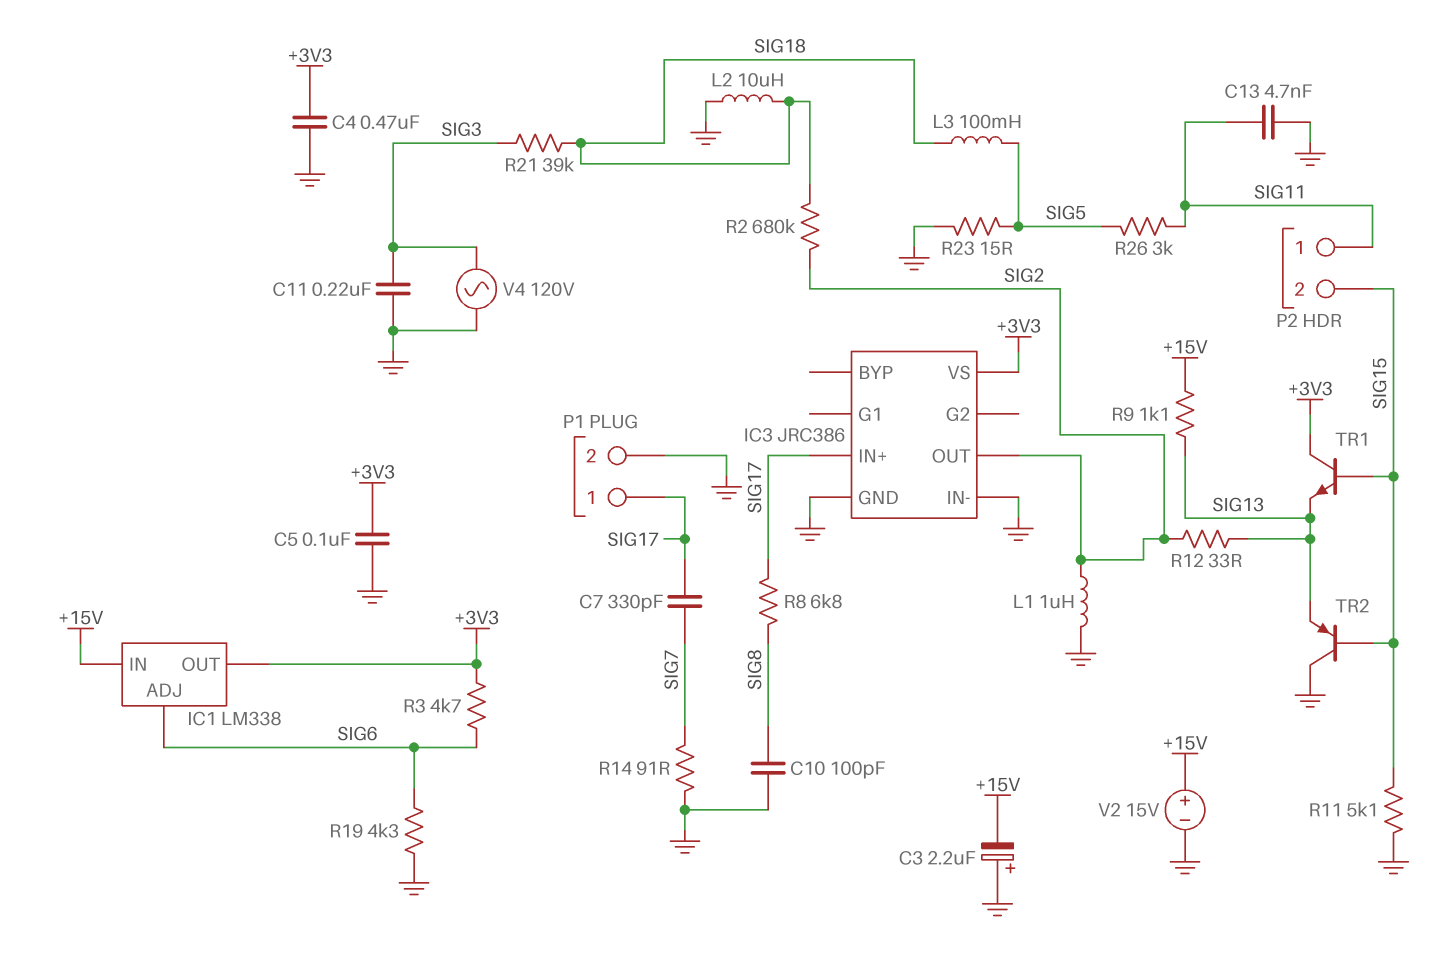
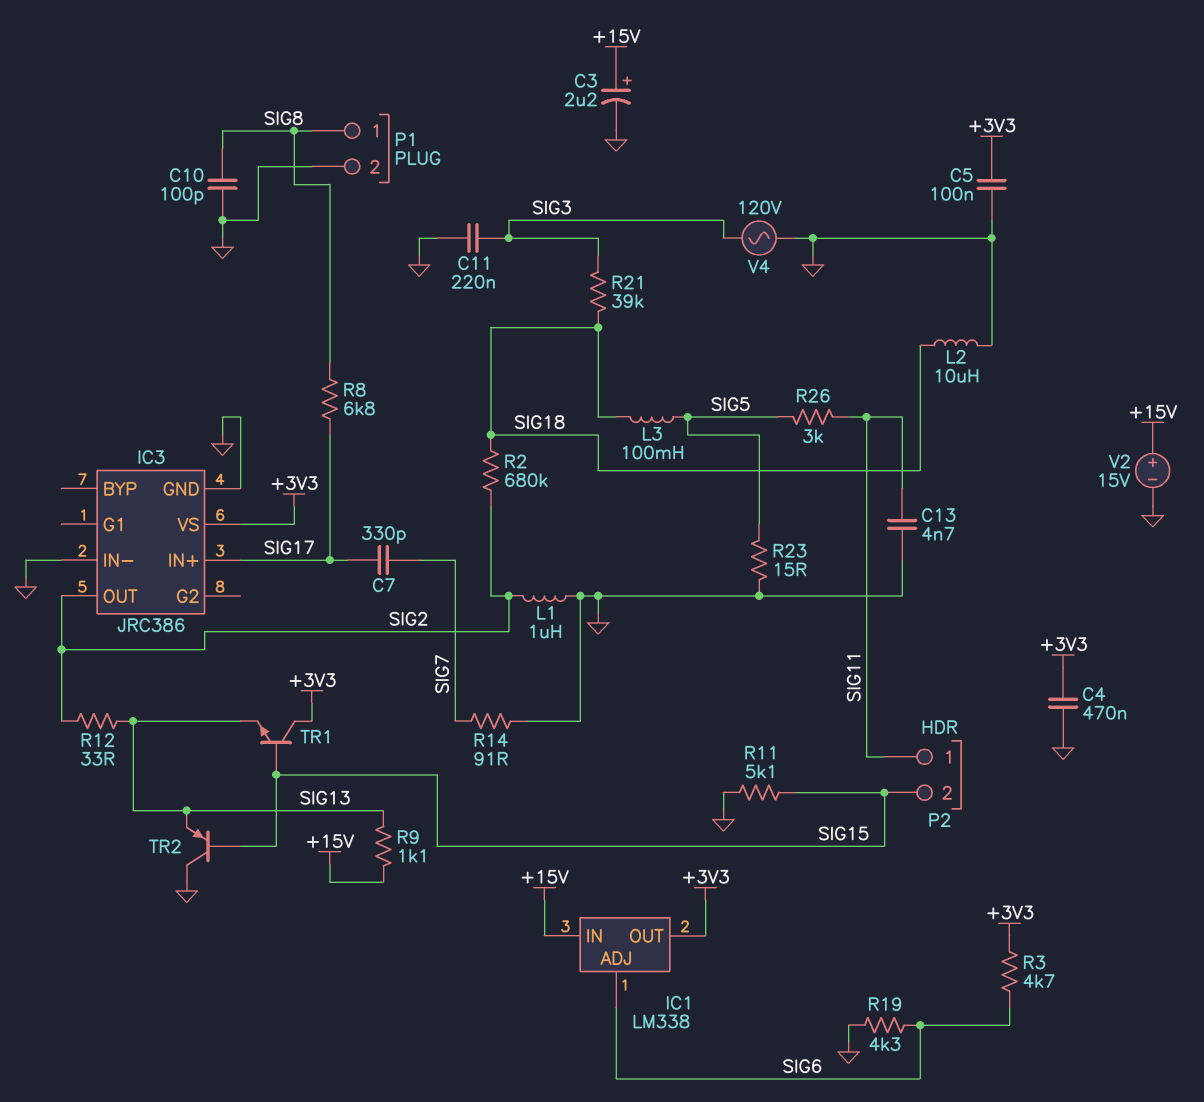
C3: 2.2uF (plus GND, minus +15V) -> 2.2uF (plus +15V, minus GND)
P1 pin 1: SIG17 -> SIG8

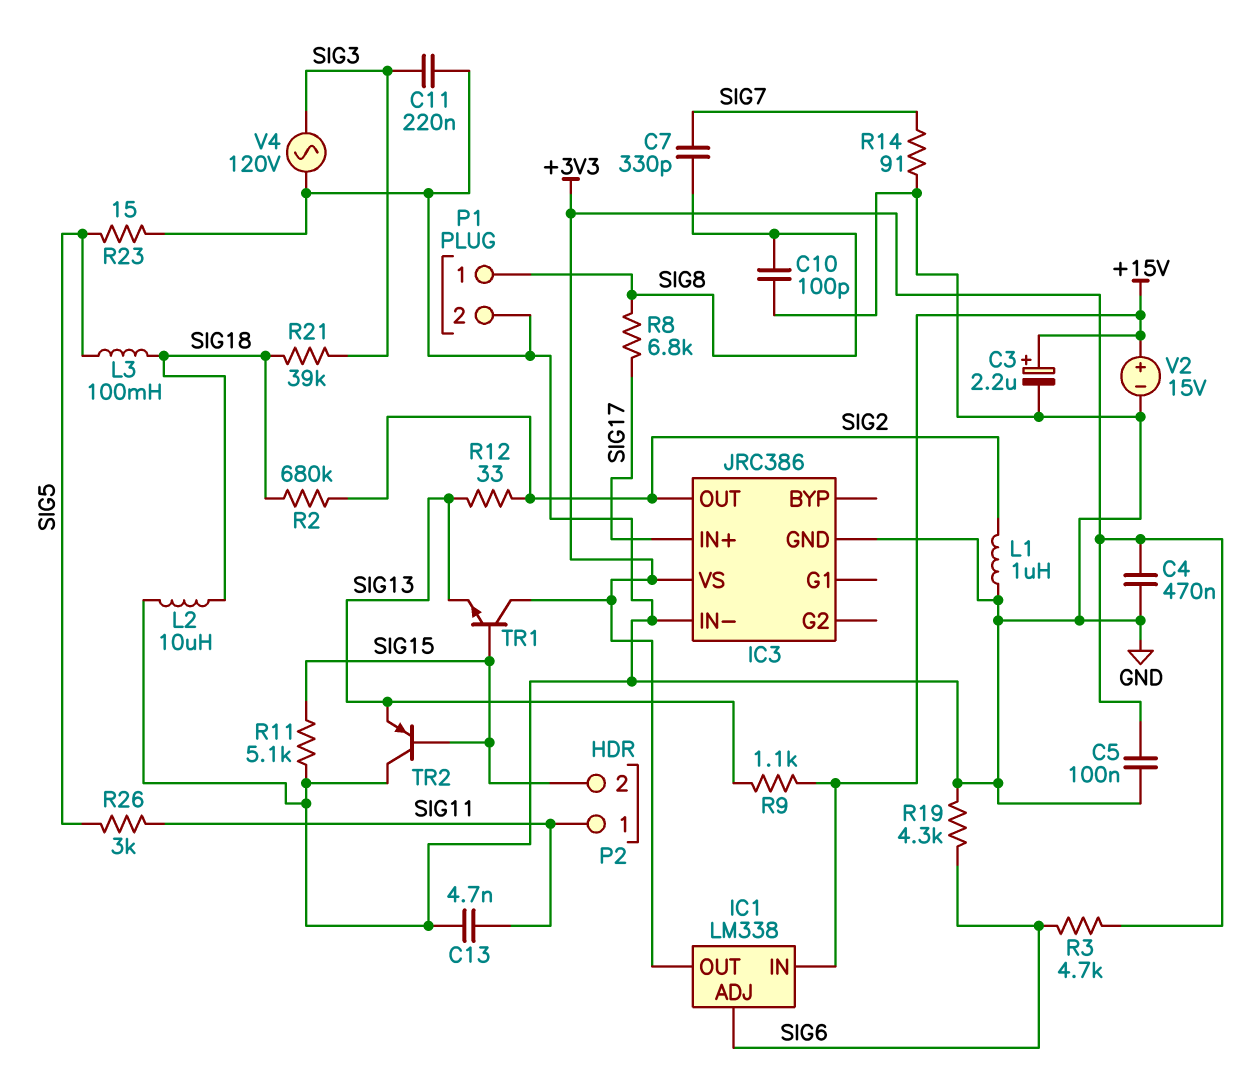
C7: 330pF (SIG7, SIG17) -> 330pF (SIG7, SIG8)

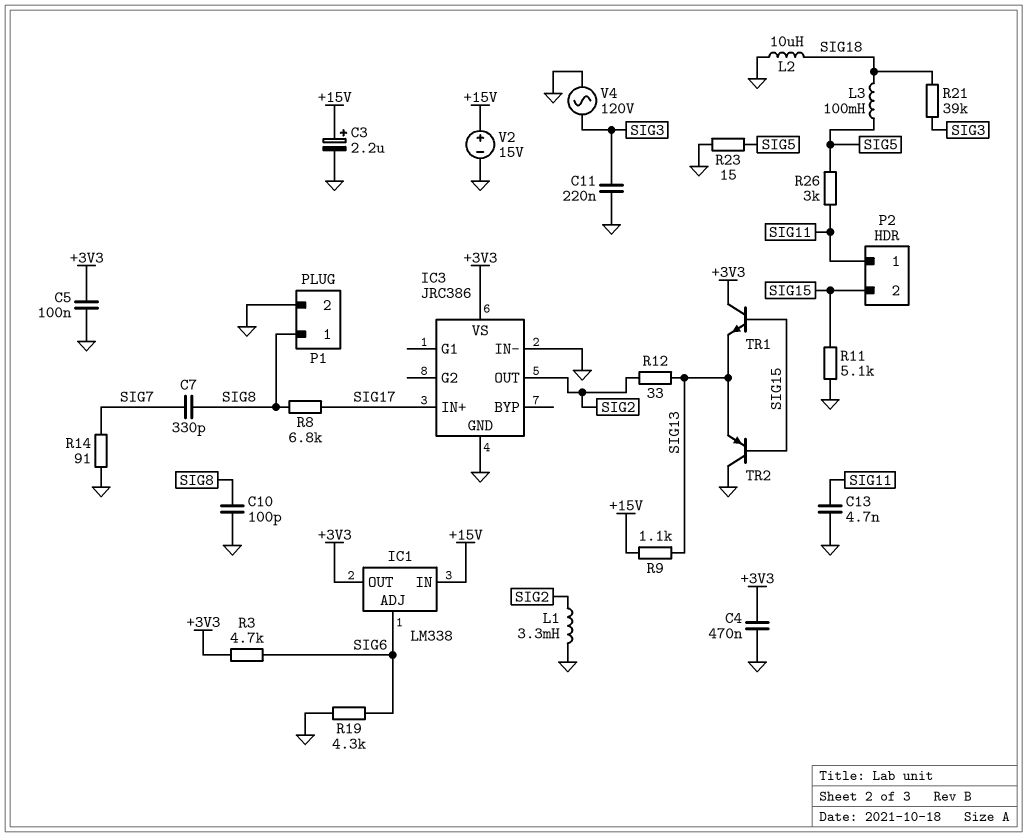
L1: 1uH (GND, SIG2) -> 3.3mH (GND, SIG2)
R2: 680k (SIG2, SIG18) -> none

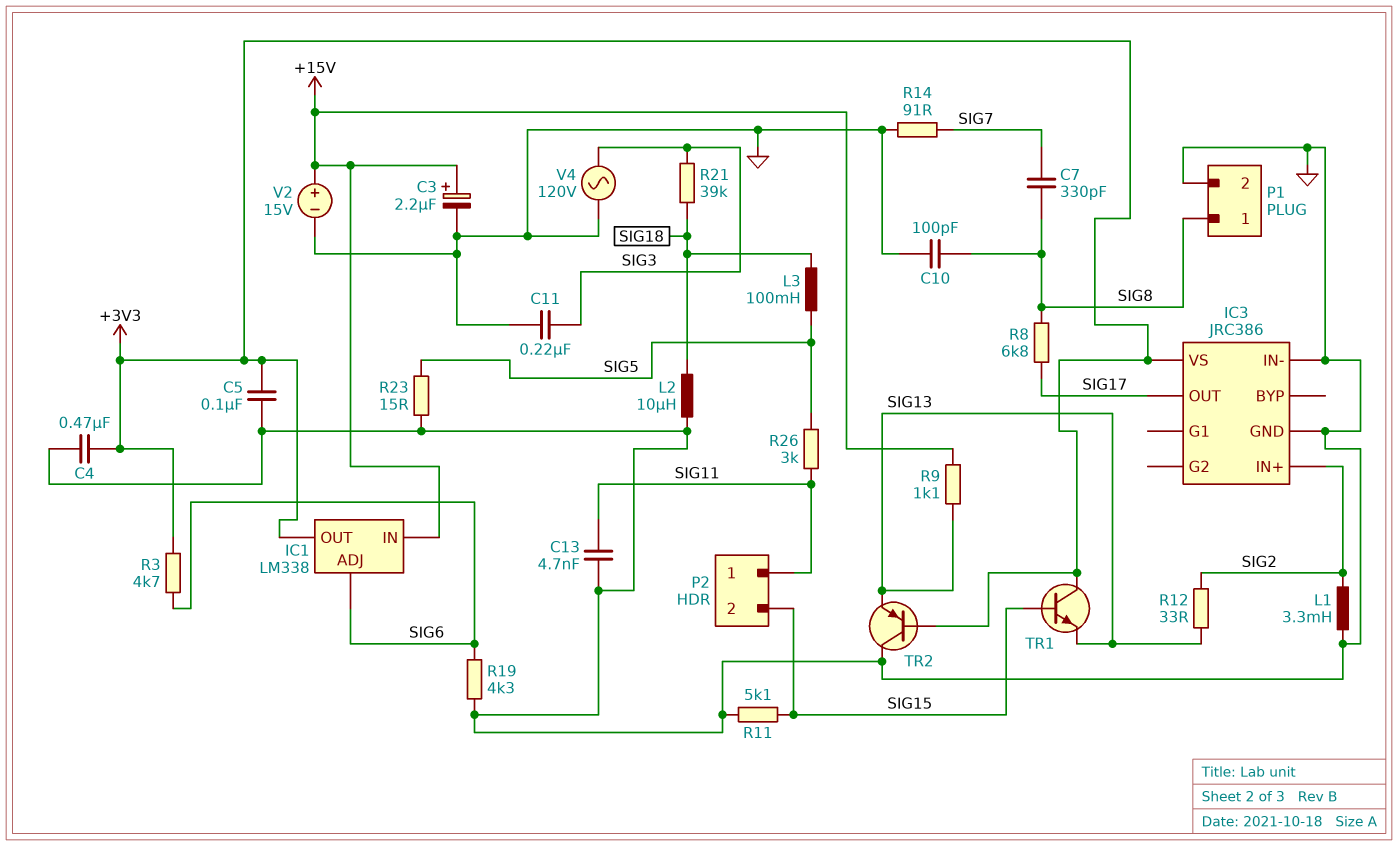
IC3 pin IN+: SIG17 -> SIG2
IC3 pin OUT: SIG2 -> SIG17
TR2: PNP (B SIG15, C GND, E SIG13) -> PNP (B +3V3, C GND, E SIG13)

